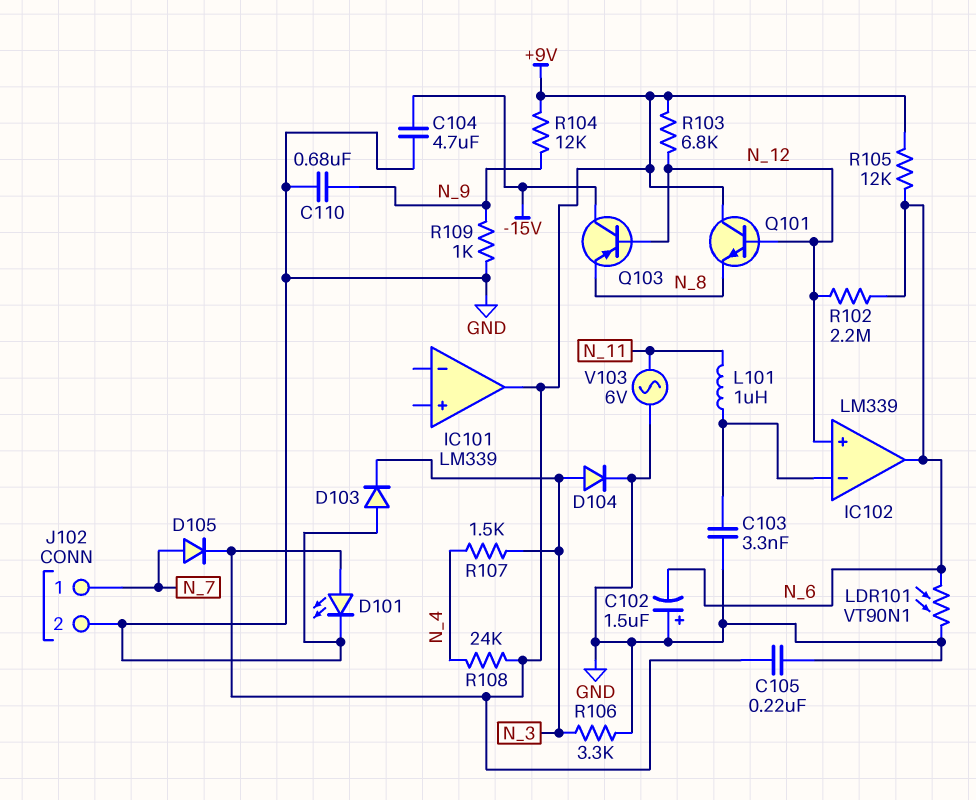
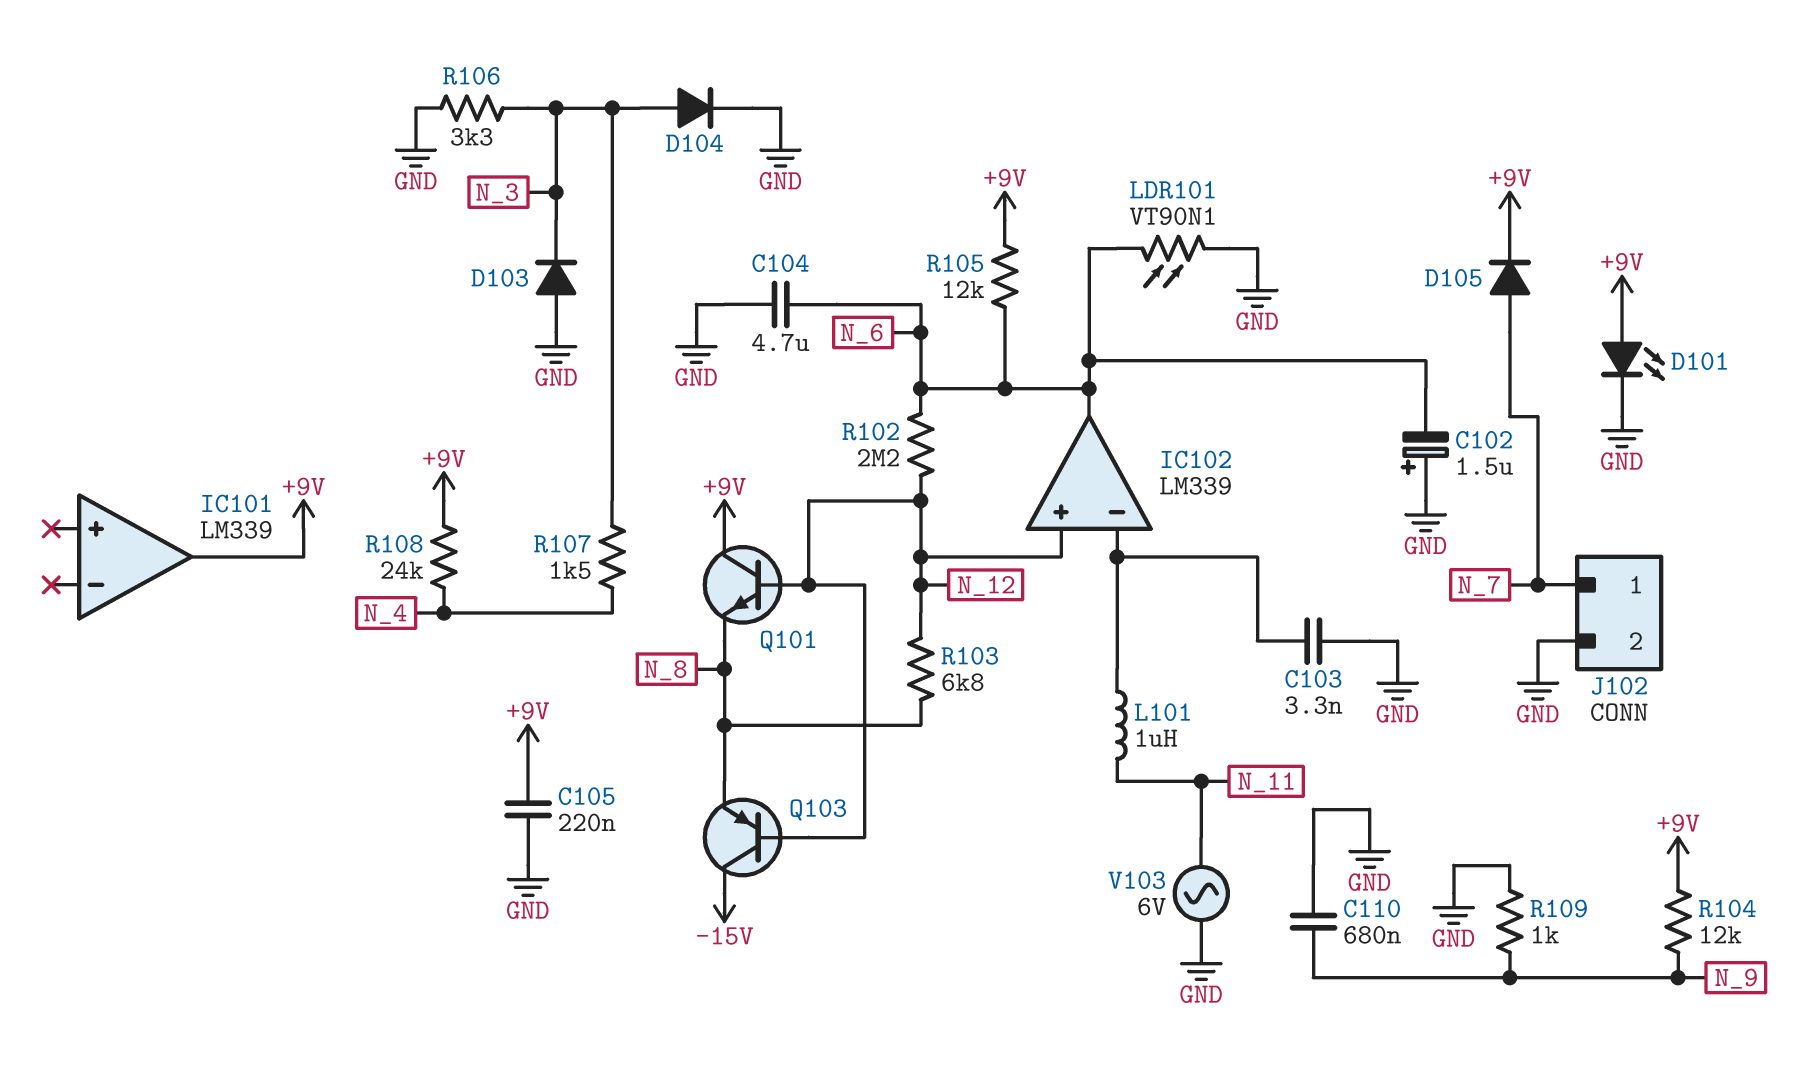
C104: 4.7uF (-15V, GND) -> 4.7uF (GND, N_6)
R103: 6.8k (+9V, N_12) -> 6.8k (N_8, N_12)

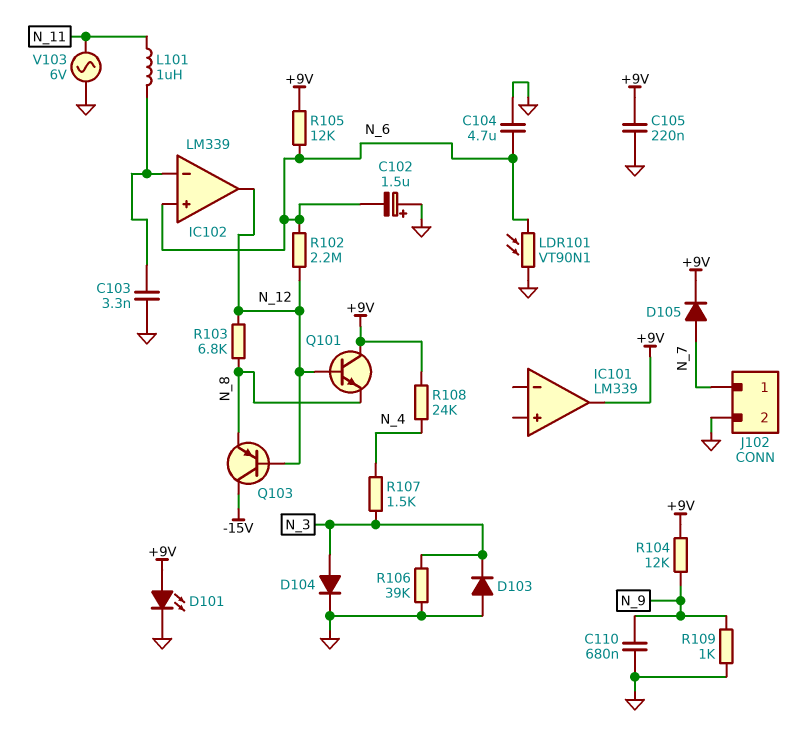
IC102 pin in+: N_12 -> N_6
IC102 pin out: N_6 -> N_12
R106: 3.3k (GND, N_3) -> 39k (GND, N_3)

